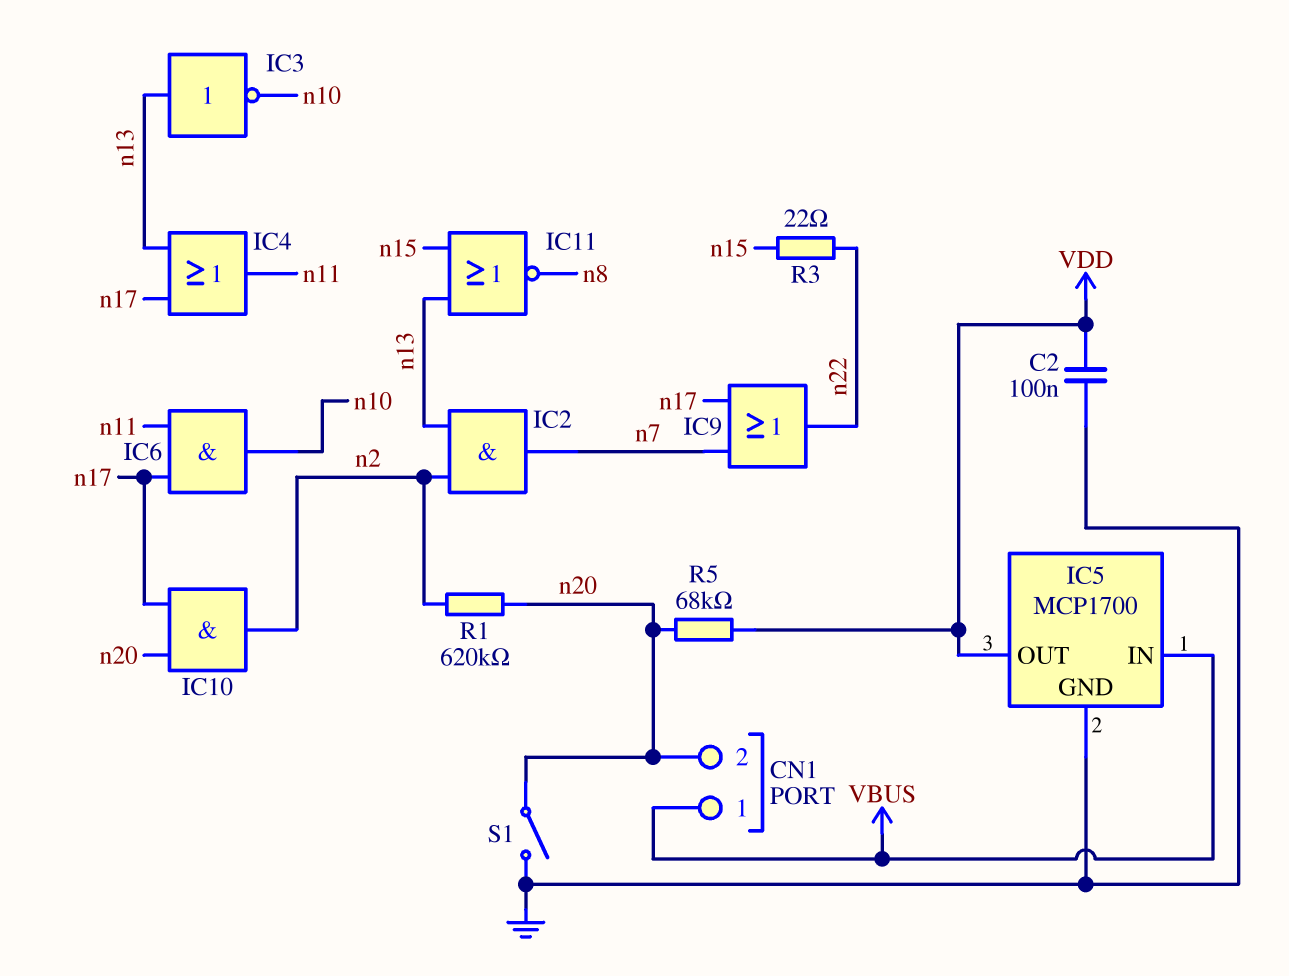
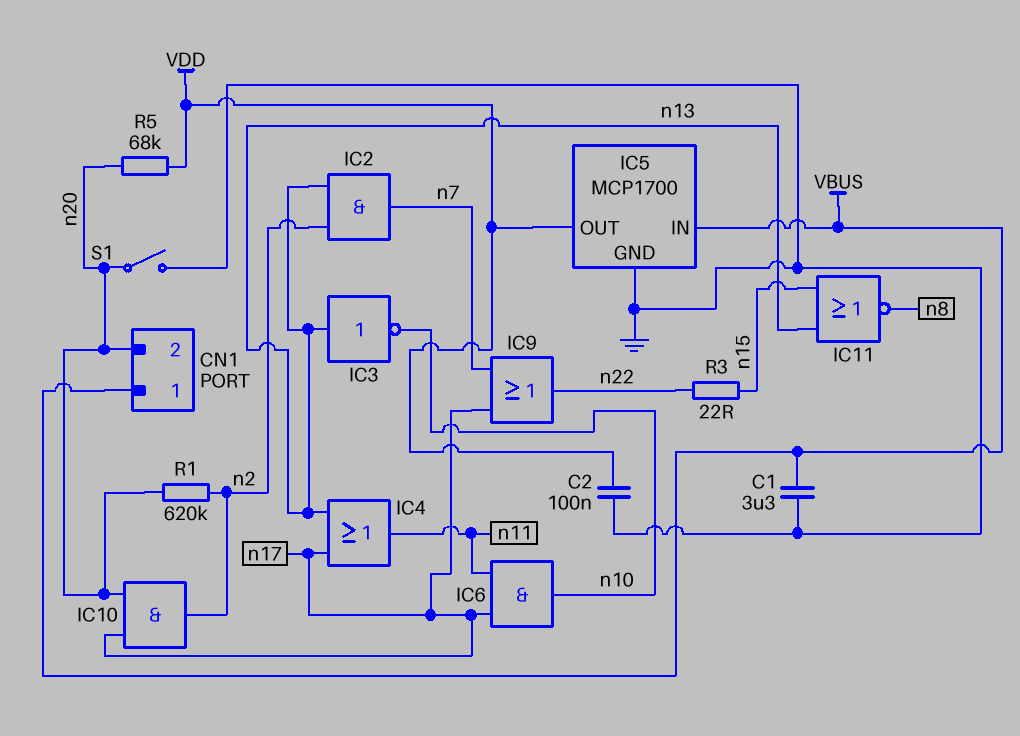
C1: none -> 3.3uF (GND, VBUS)

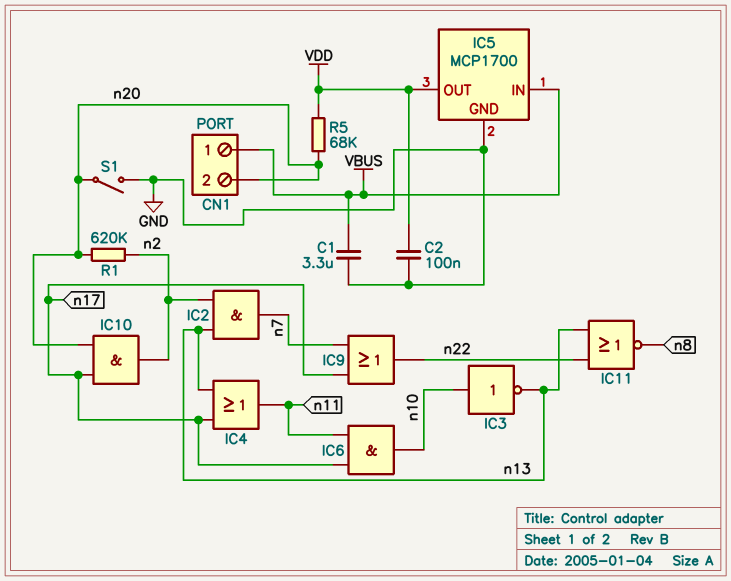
IC3: NOT (in n13, out n10) -> NOT (in n10, out n13)
IC11: NOR (in n13, in n15, out n8) -> NOR (in n13, in n22, out n8)
R3: 22 (n15, n22) -> none

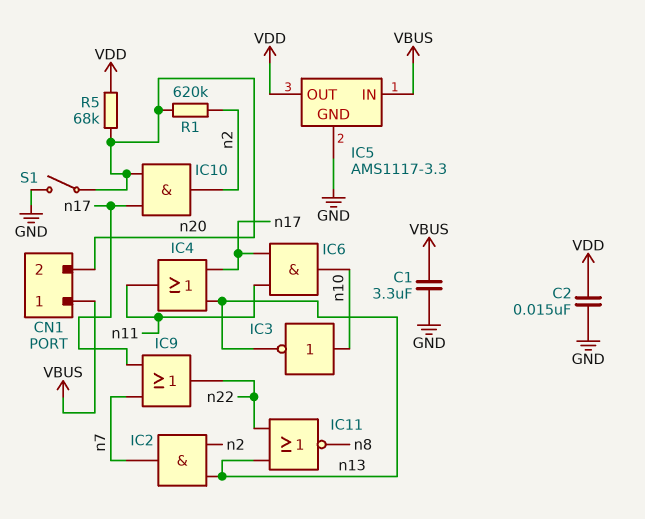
C2: 100nF (GND, VDD) -> 15nF (GND, VDD)
IC5: MCP1700 -> AMS1117-3.3

